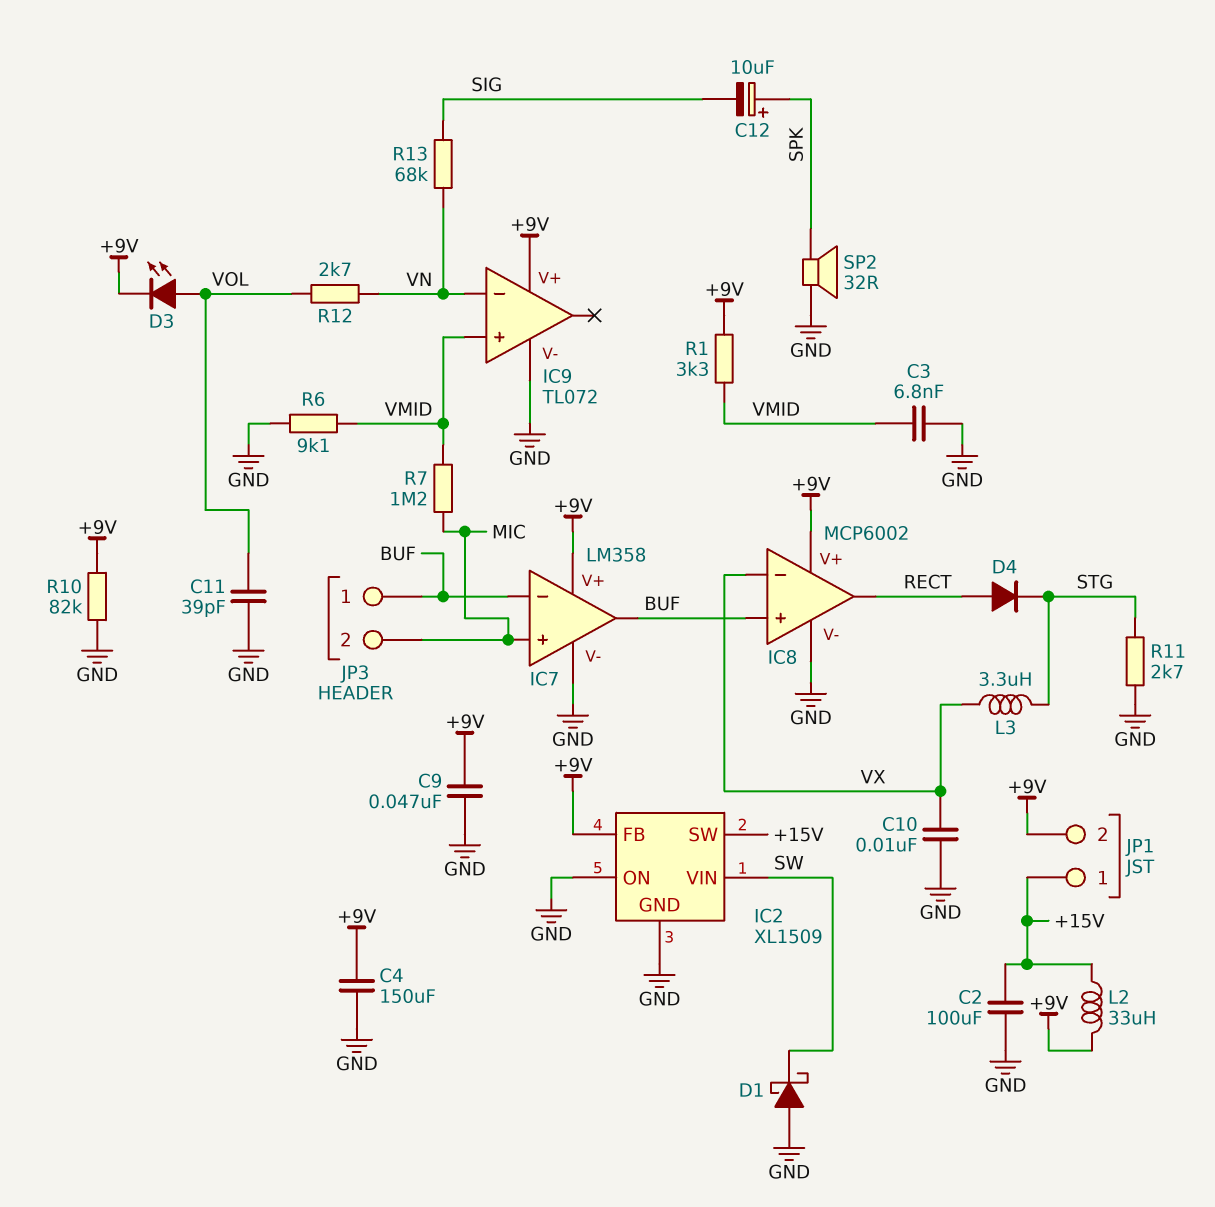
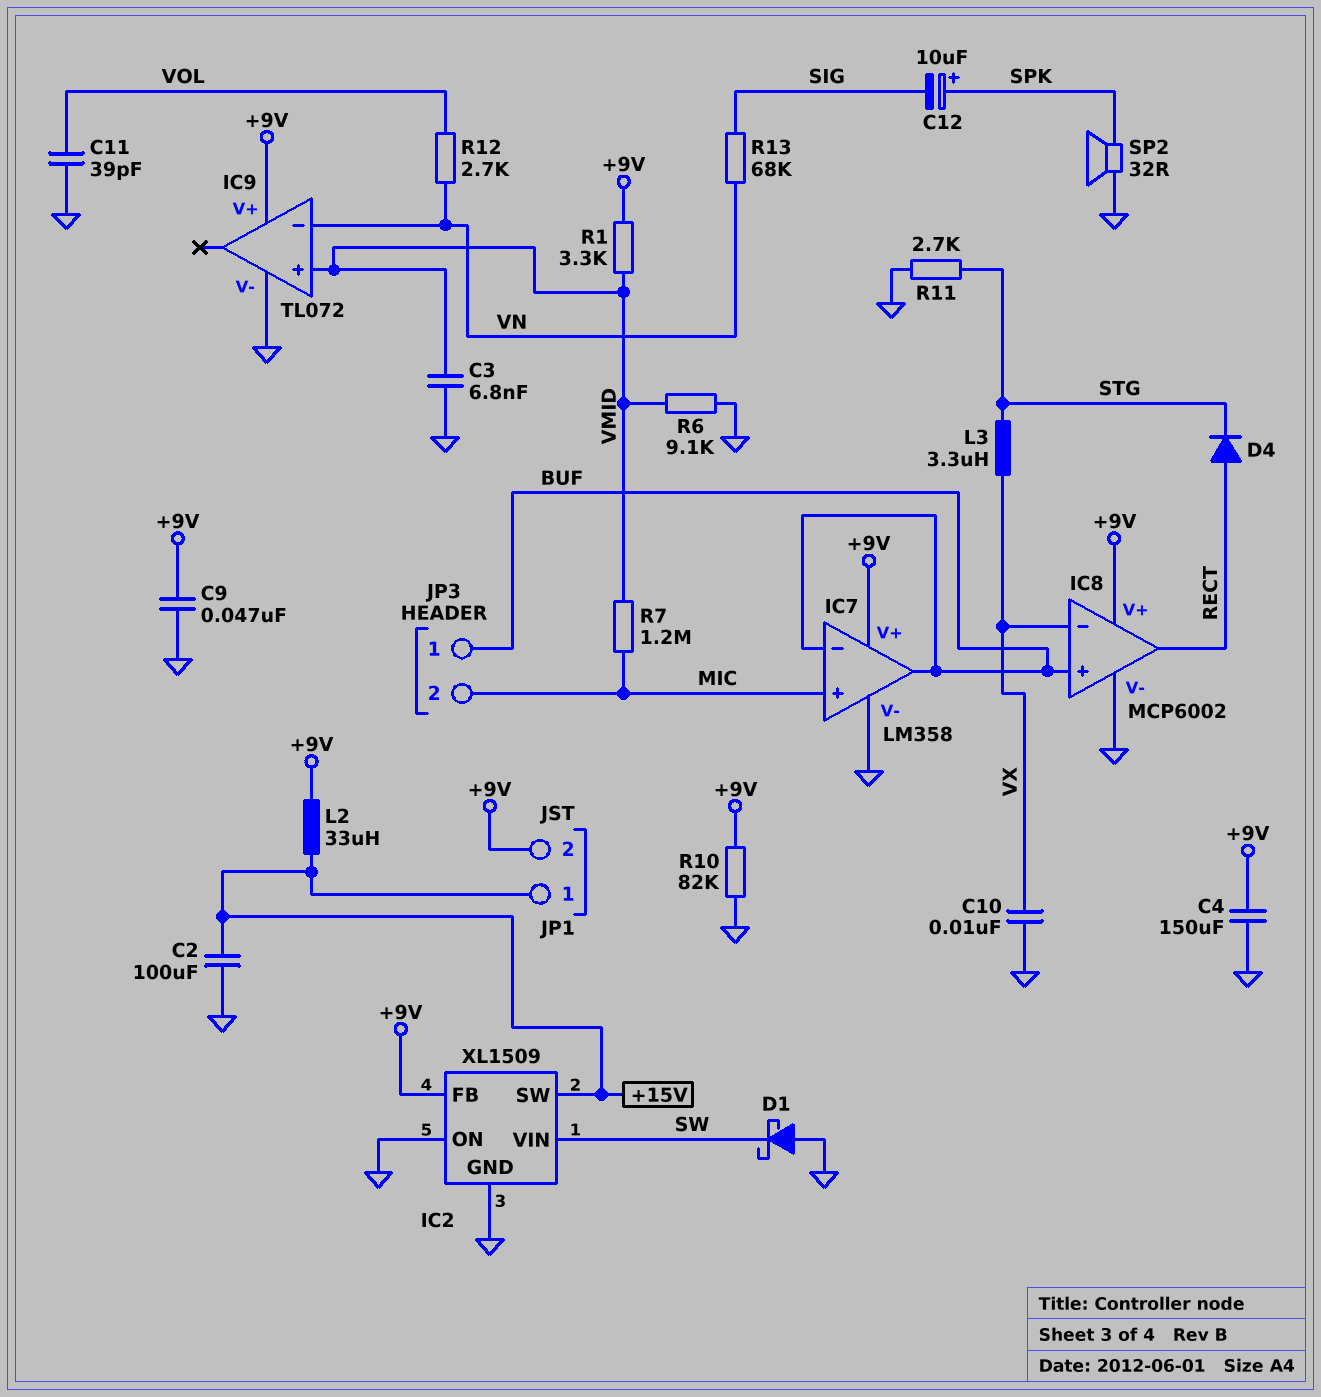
D3: LED (A VOL, K +9V) -> none

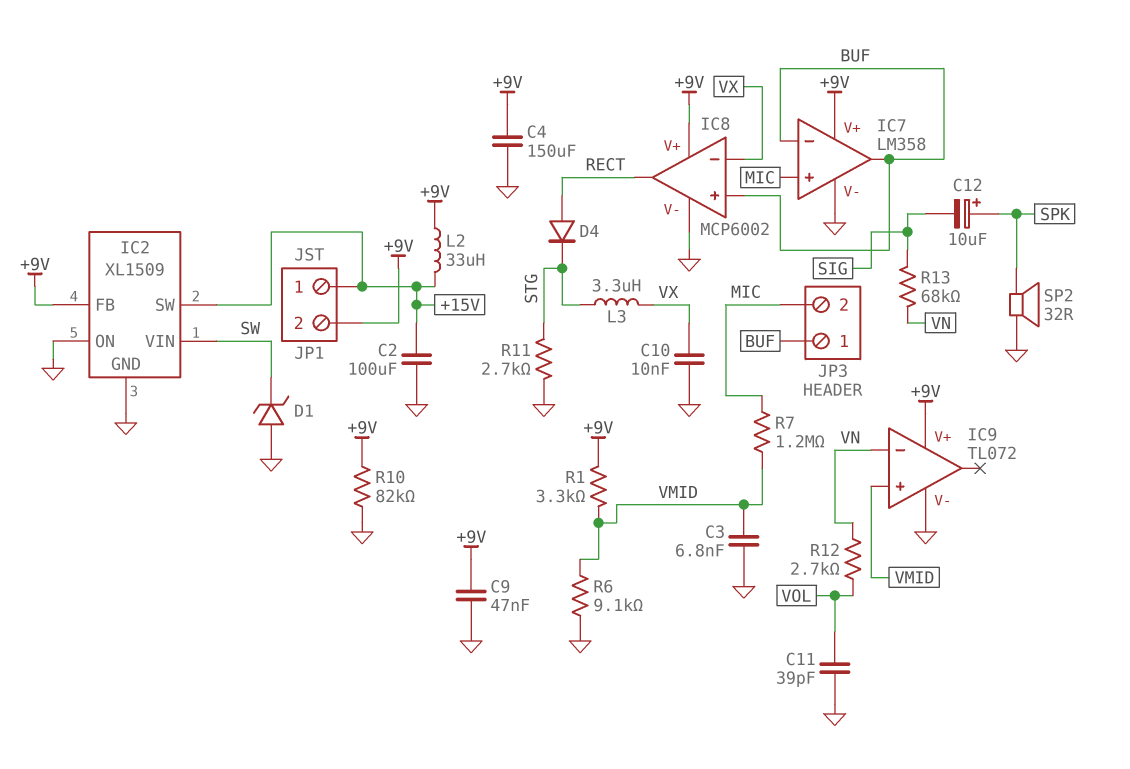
D1: schottky (A GND, K SW) -> zener (A GND, K SW)

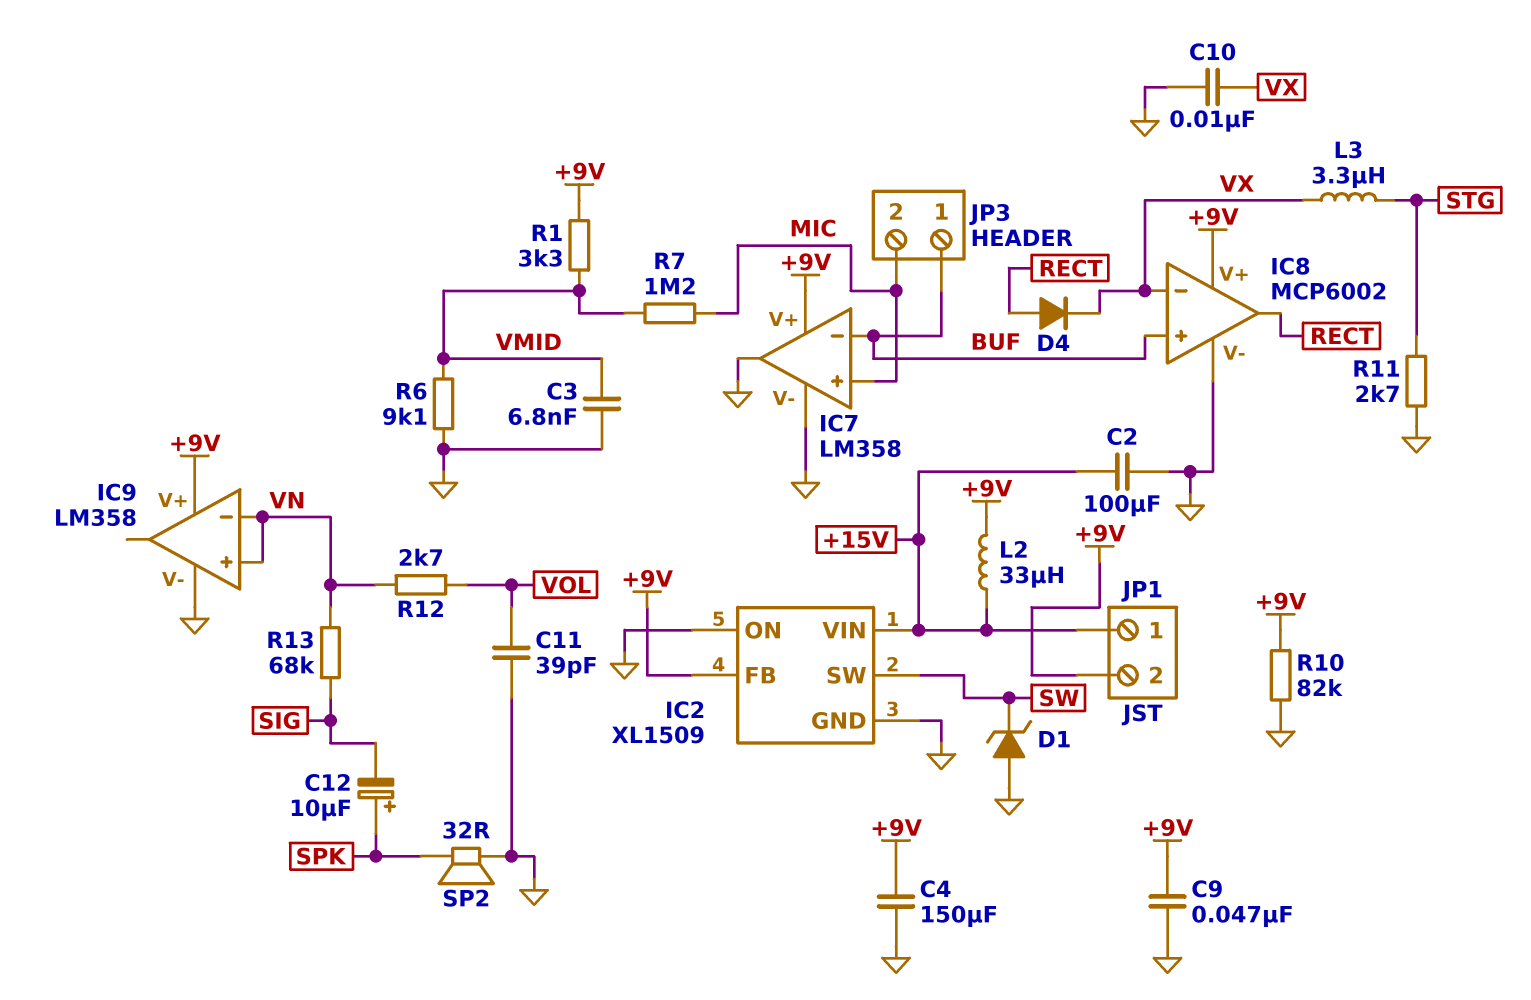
D4: diode (A RECT, K STG) -> diode (A RECT, K VX)
IC2 pin SW: +15V -> SW
IC2 pin VIN: SW -> +15V
IC7 pin out: BUF -> GND
IC9: TL072 -> LM358
IC9 pin in+: VMID -> VN

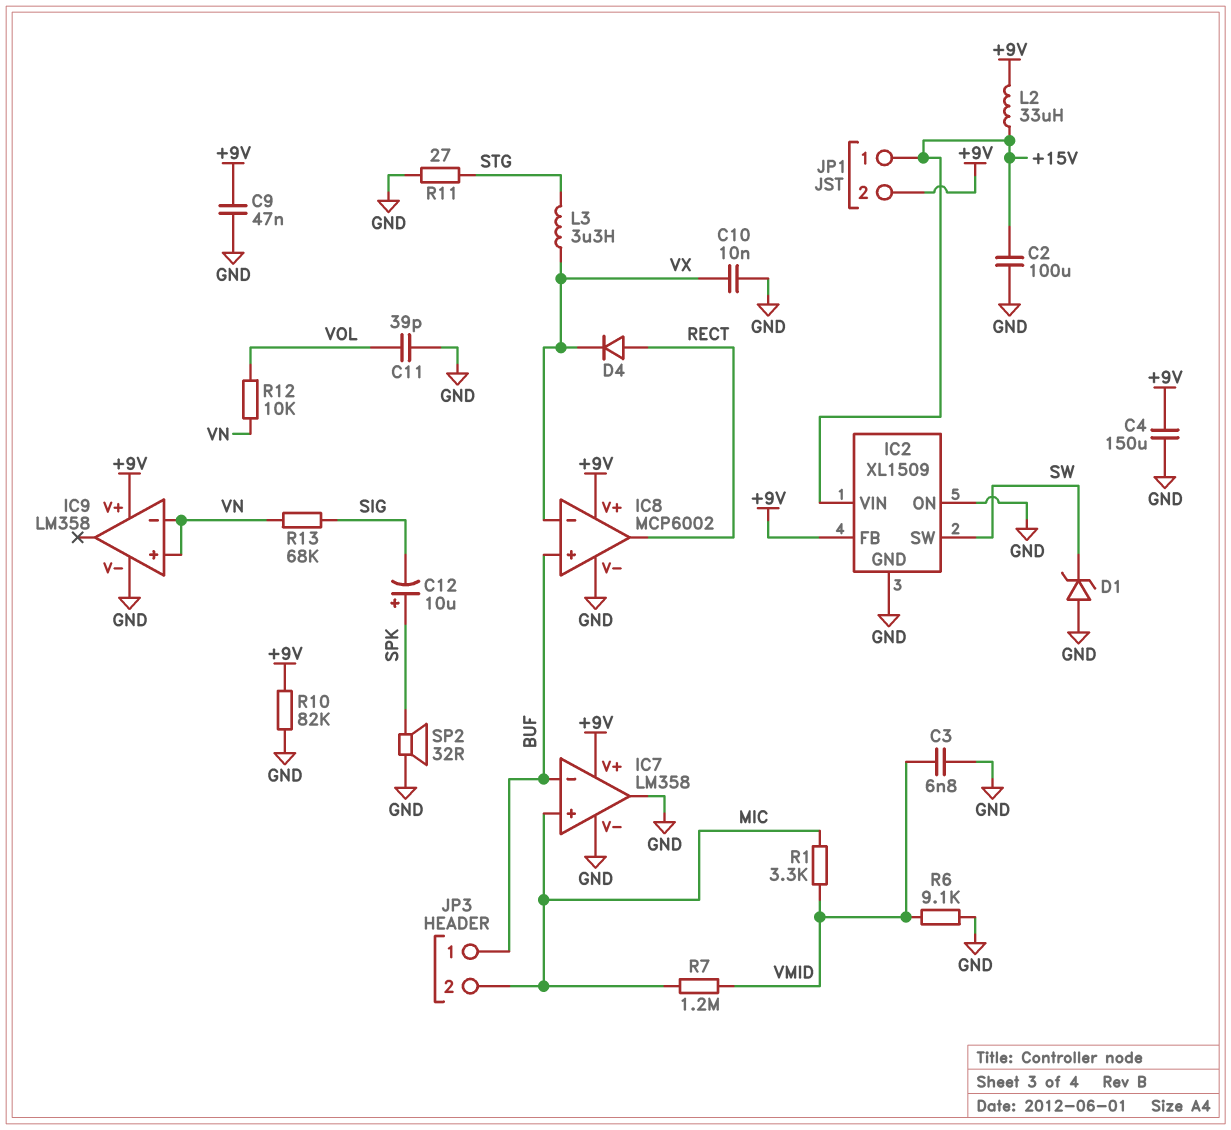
R1: 3.3k (+9V, VMID) -> 3.3k (MIC, VMID)
R11: 2.7k (GND, STG) -> 27 (GND, STG)
R12: 2.7k (VN, VOL) -> 10k (VN, VOL)

